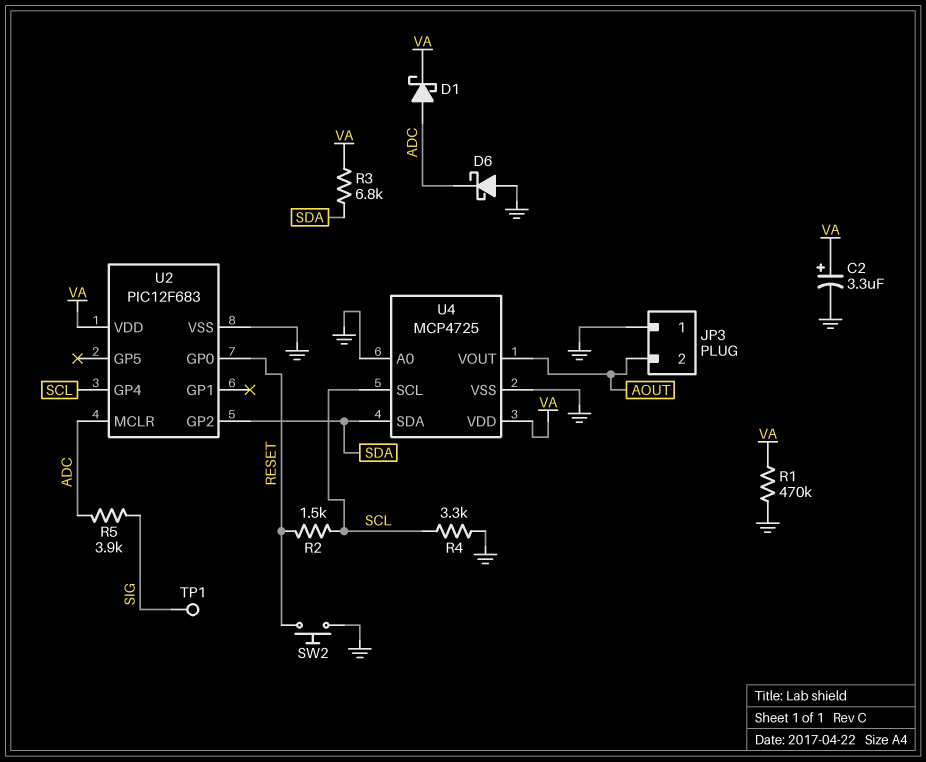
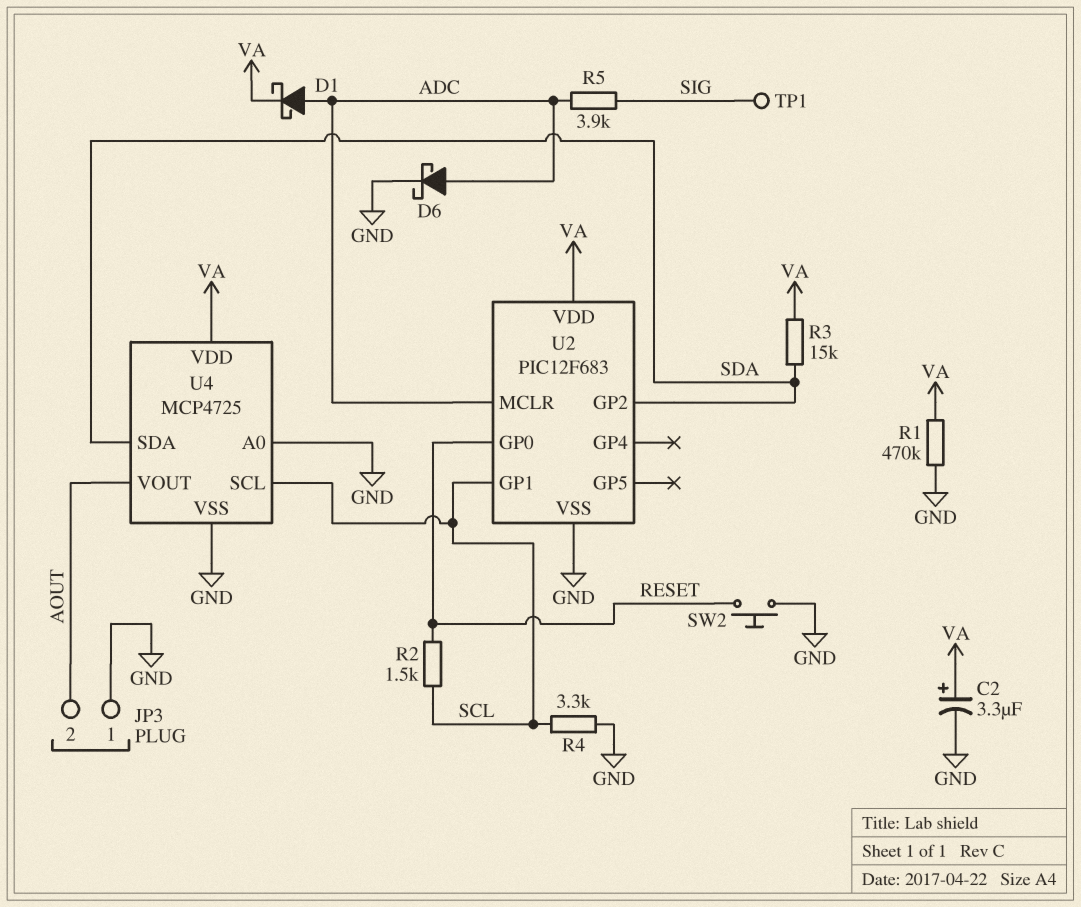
D6: schottky (A GND, K ADC) -> schottky (A ADC, K GND)
R3: 6.8k (SDA, VA) -> 15k (SDA, VA)
U2 pin GP1: none -> SCL
U2 pin GP4: SCL -> none

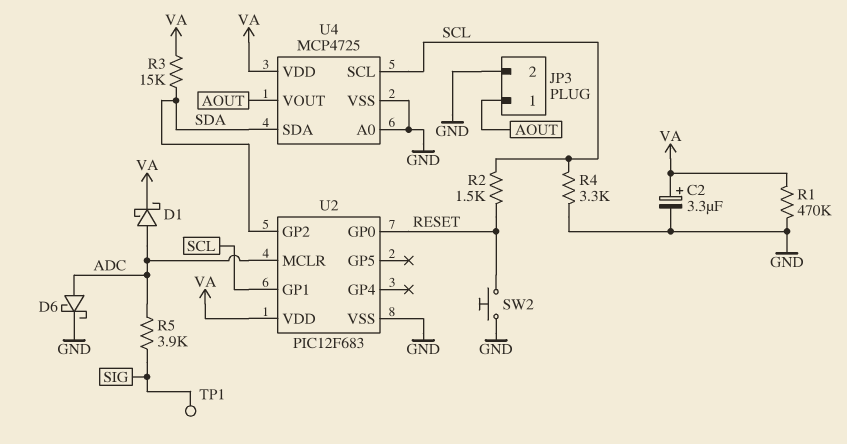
JP3 pin 1: GND -> AOUT
JP3 pin 2: AOUT -> GND

